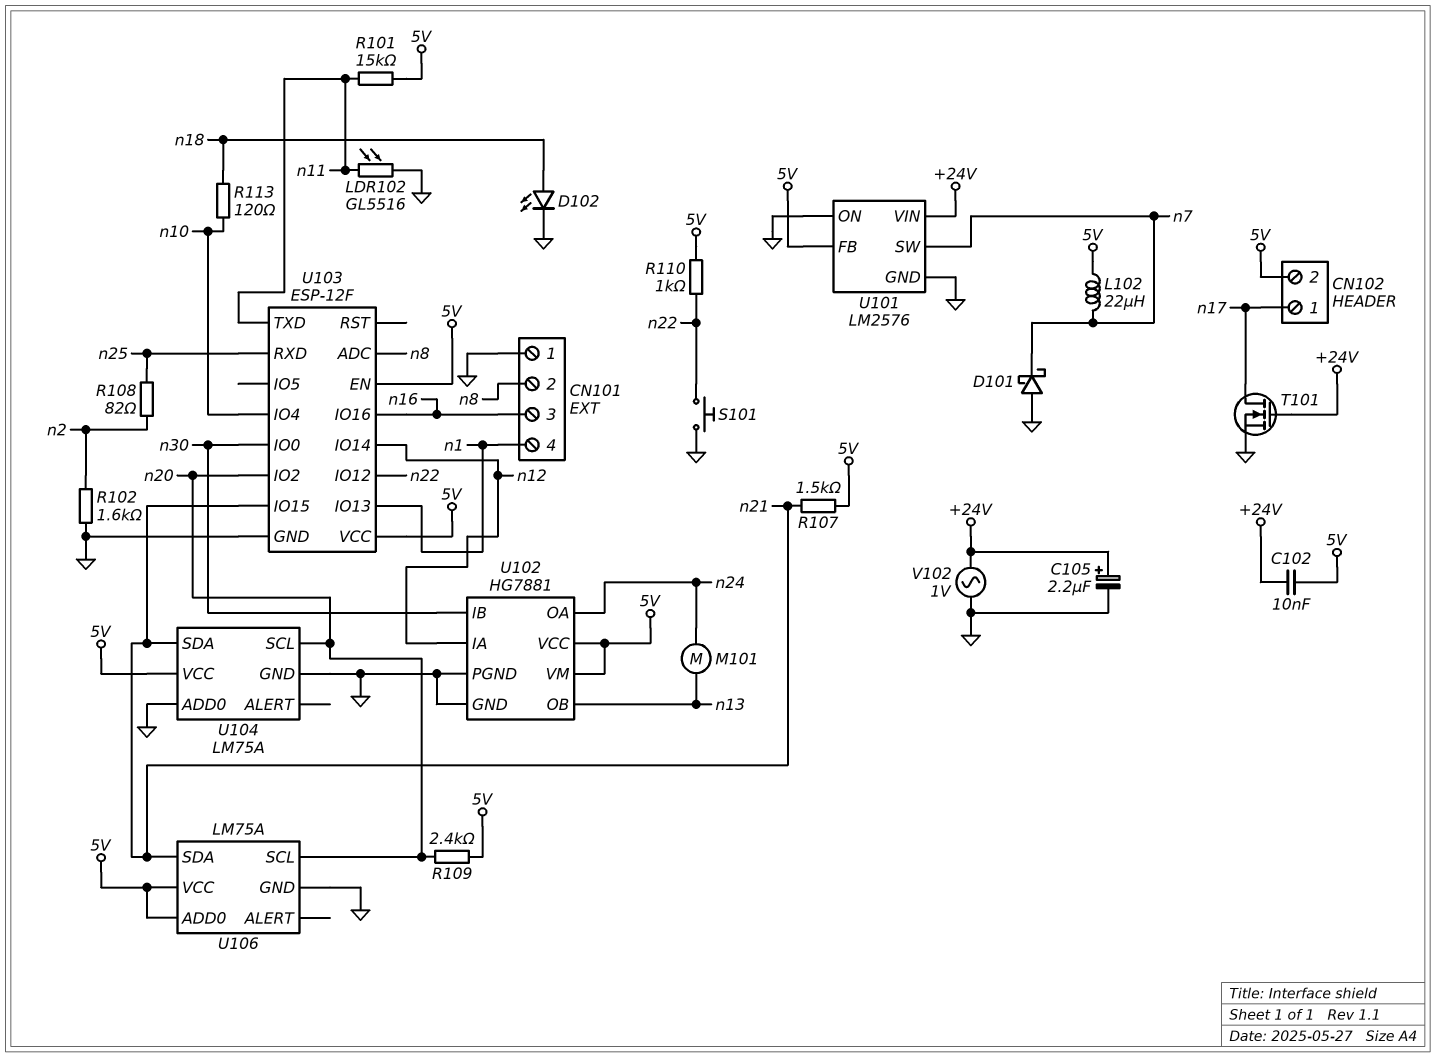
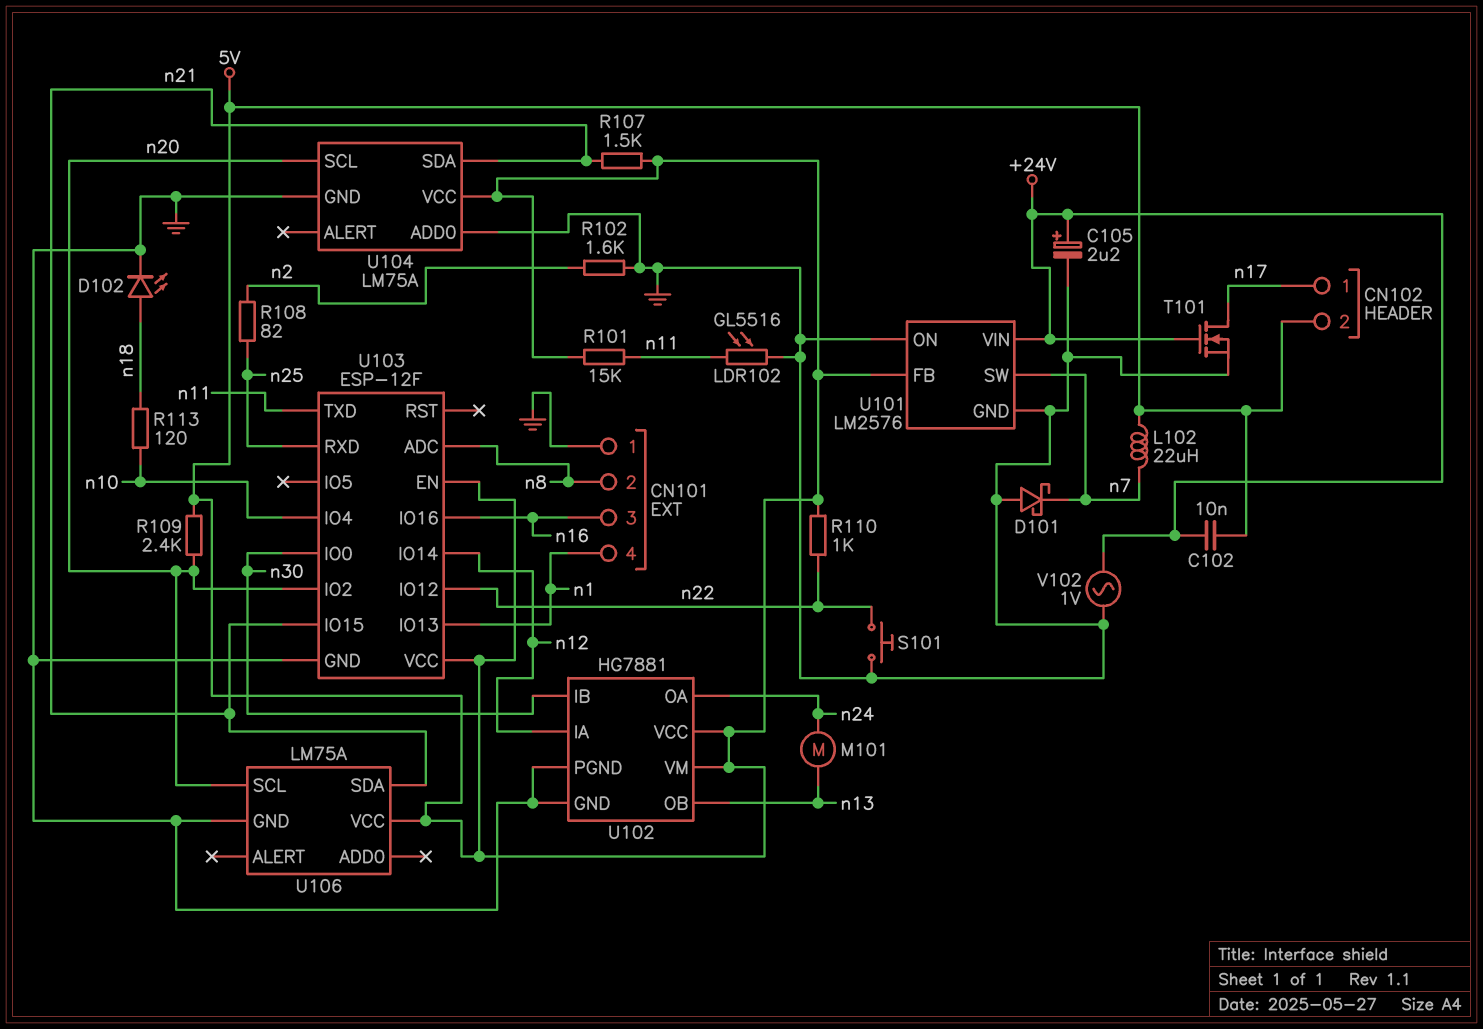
U106 pin ADD0: 5V -> none

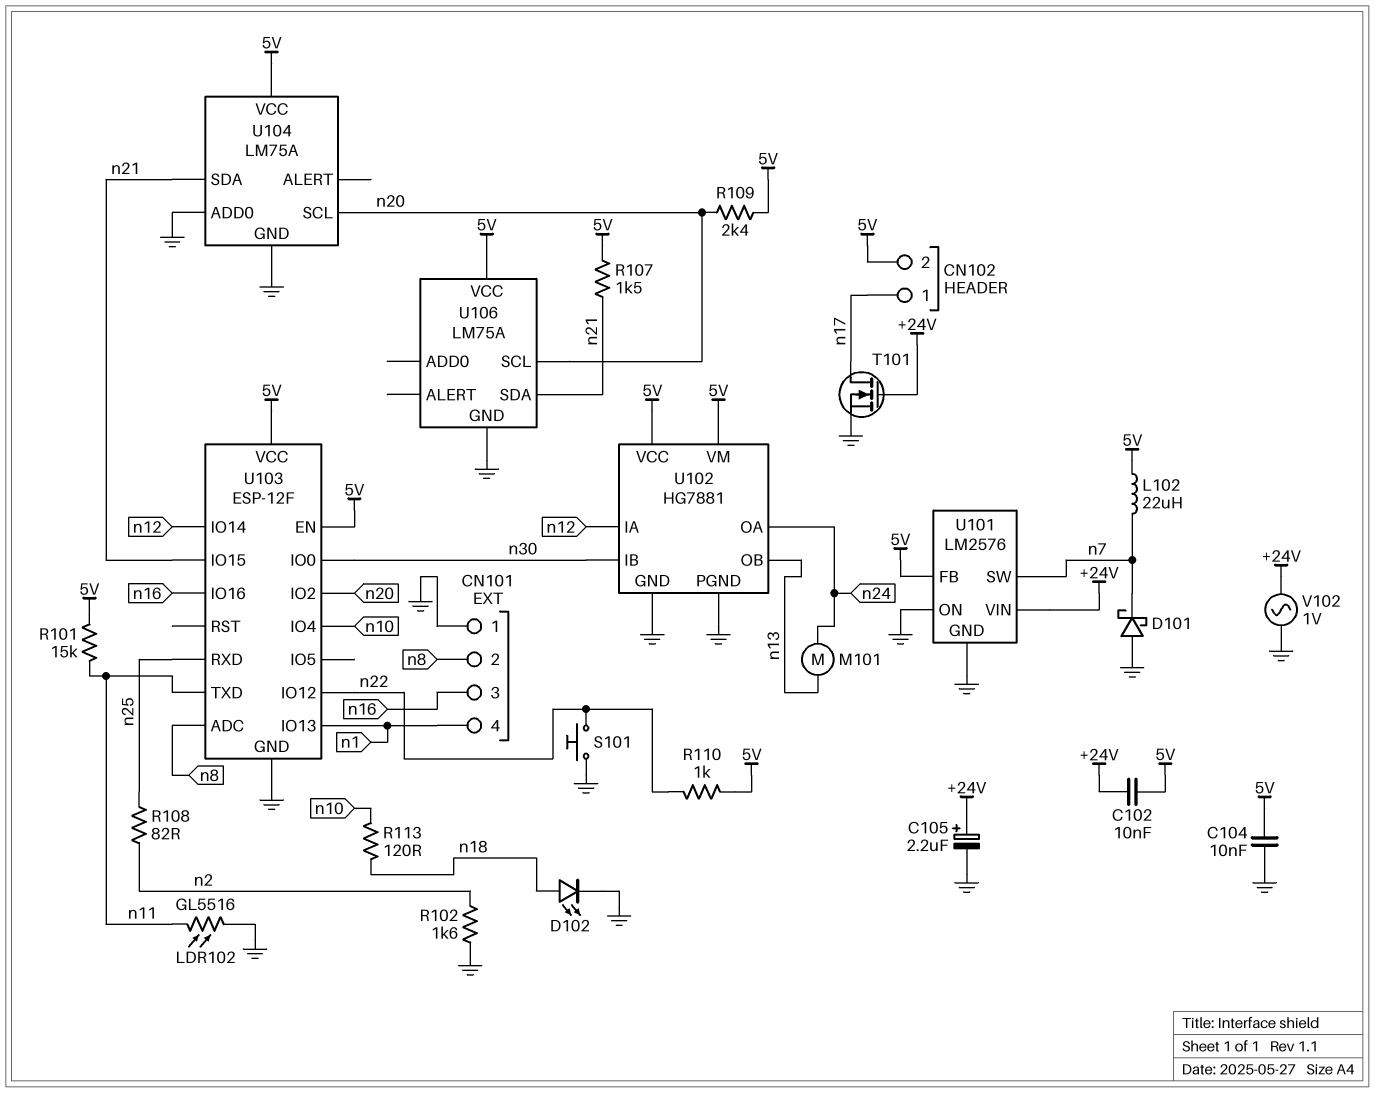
C104: none -> 10nF (5V, GND)

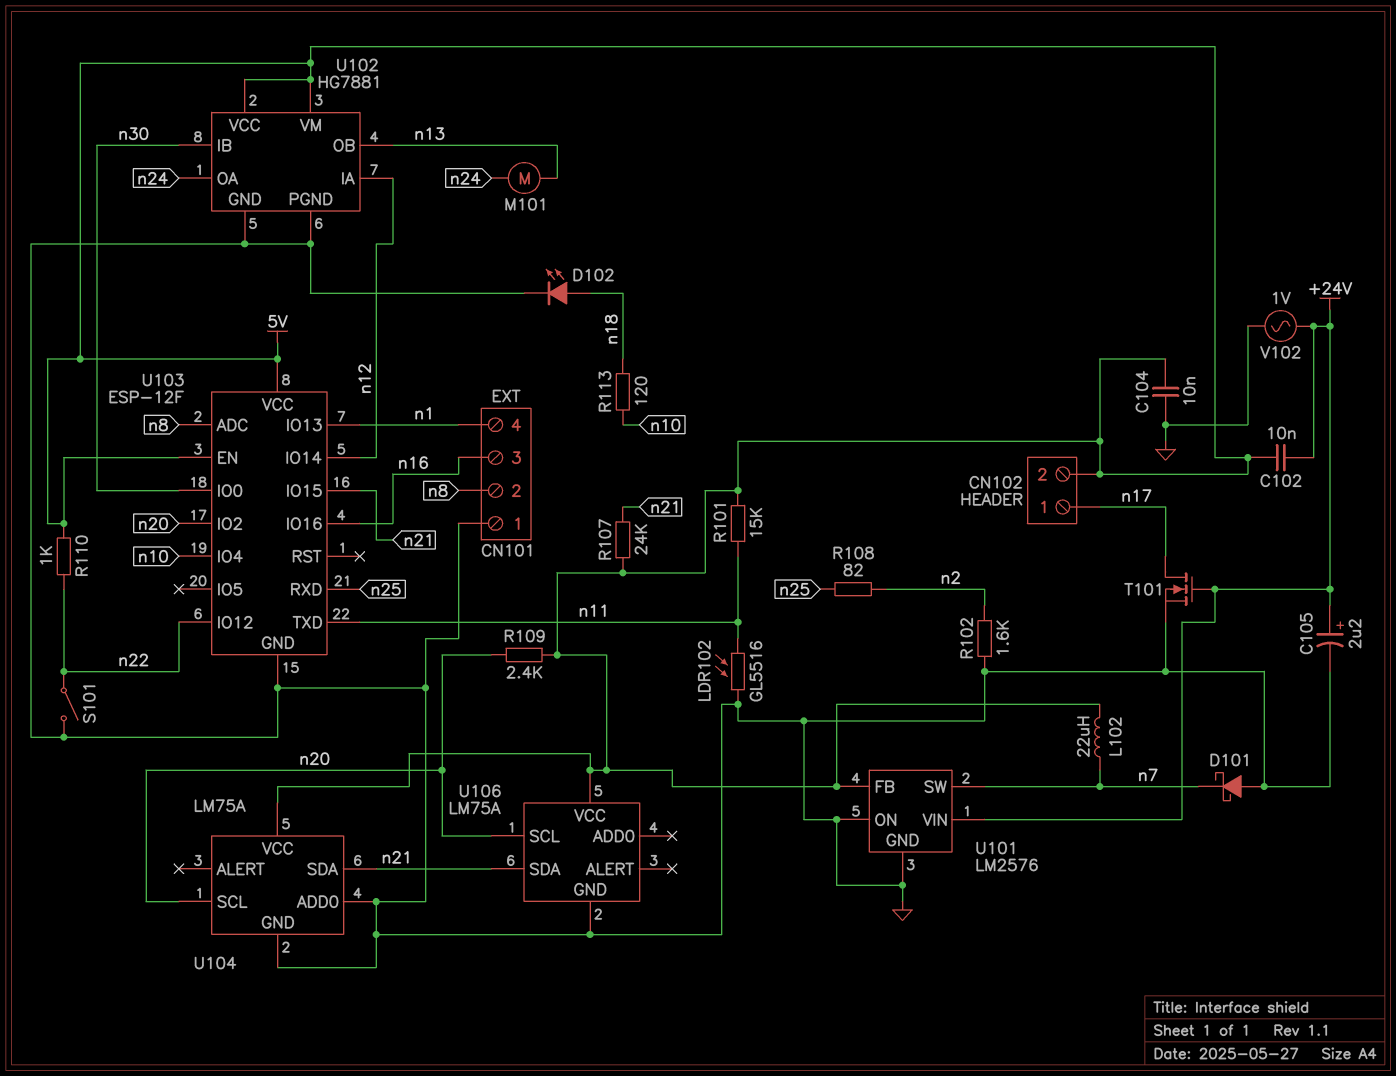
R107: 1.5k (5V, n21) -> 24k (5V, n21)
S101: button (GND, n22) -> switch (GND, n22)

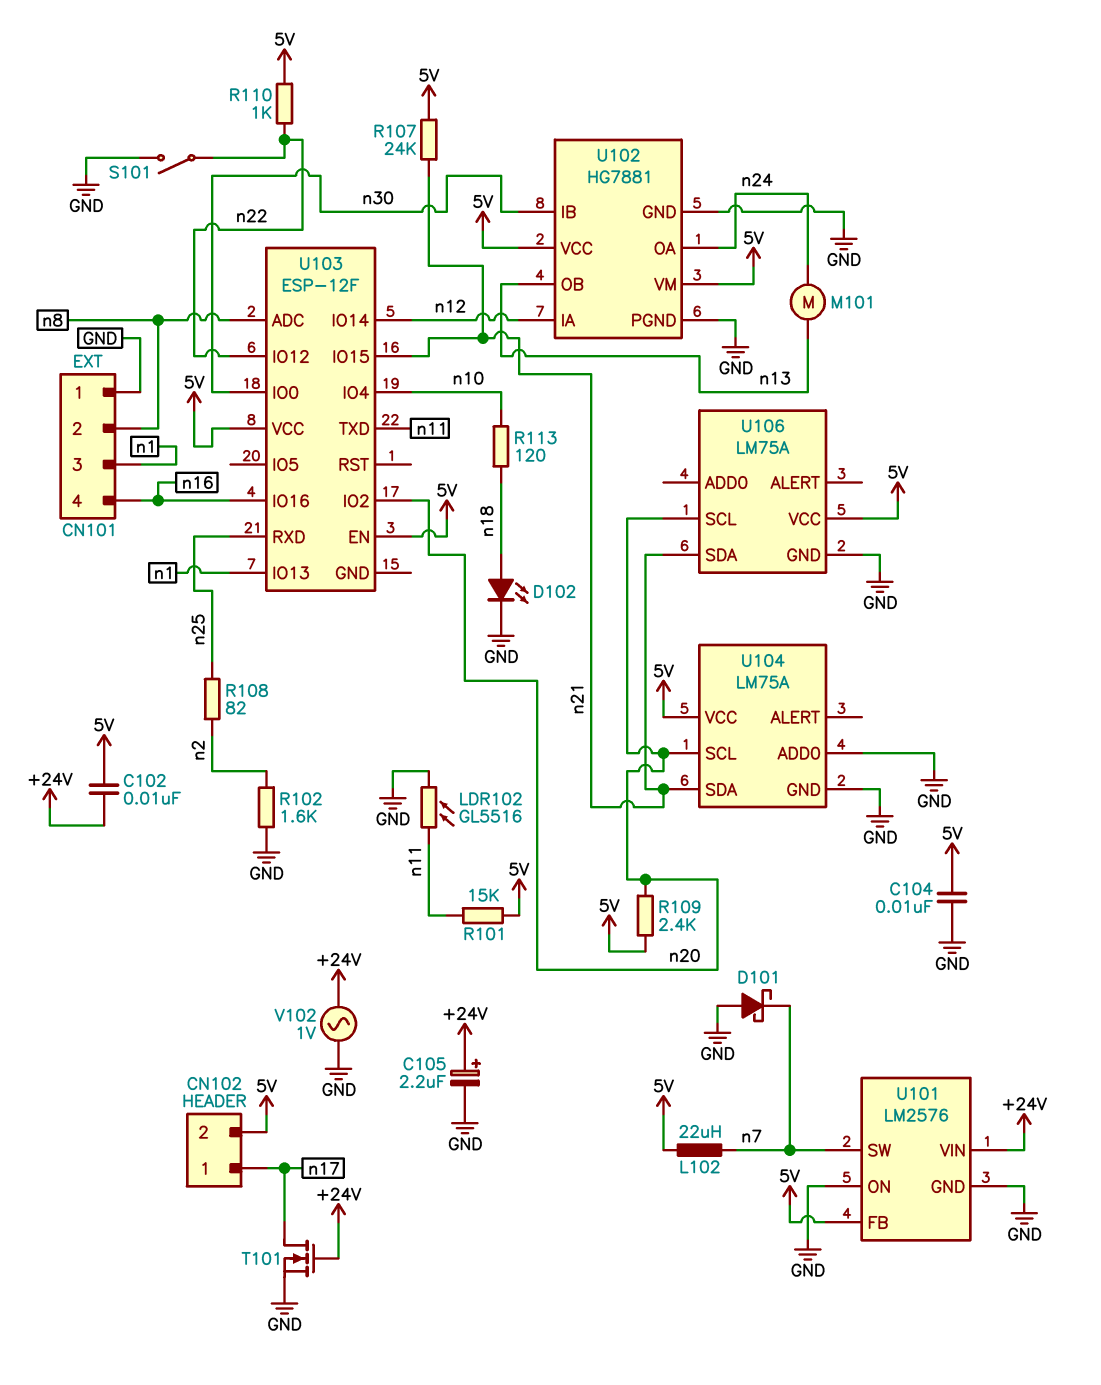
CN101 pin 3: n16 -> n1
CN101 pin 4: n1 -> n16
U103 pin GND: GND -> none

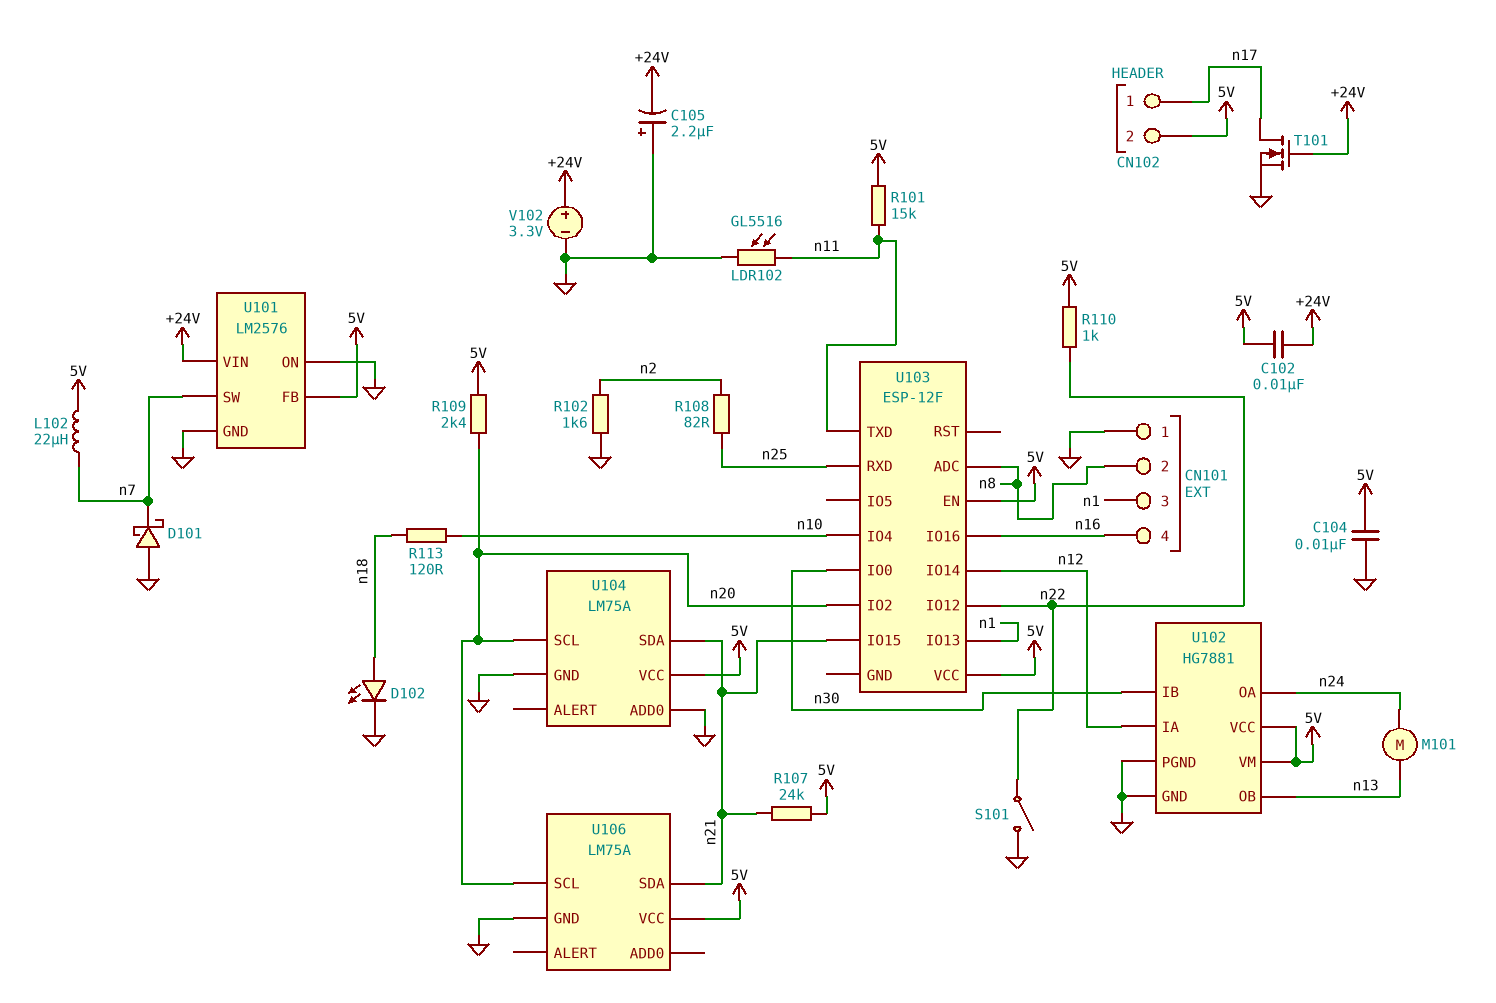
C105: 2.2uF (plus +24V, minus GND) -> 2.2uF (plus GND, minus +24V)
V102: AC 1V (+24V, GND) -> 3.3V (plus +24V, minus GND)

